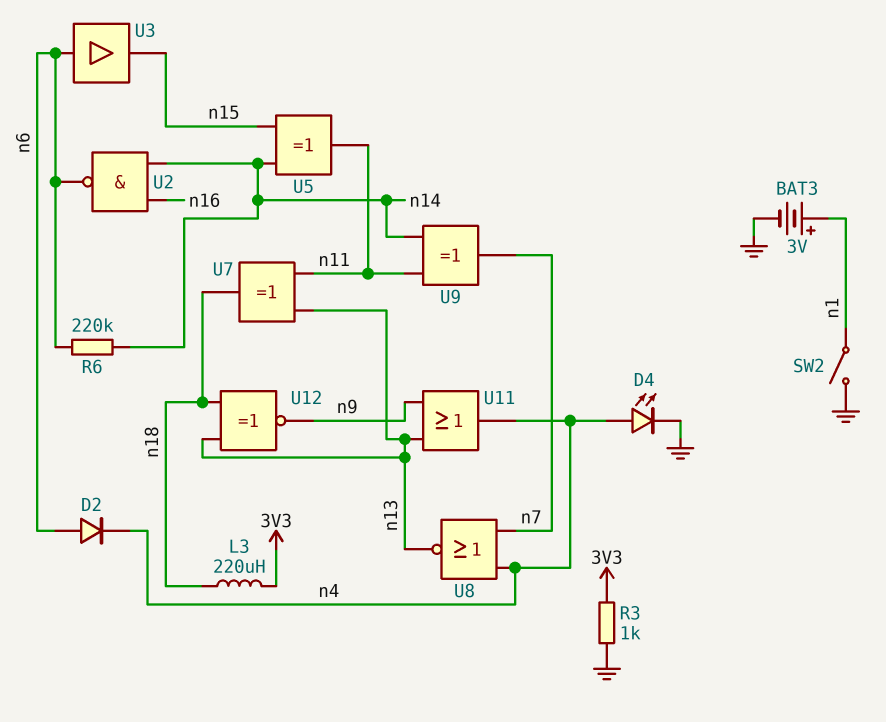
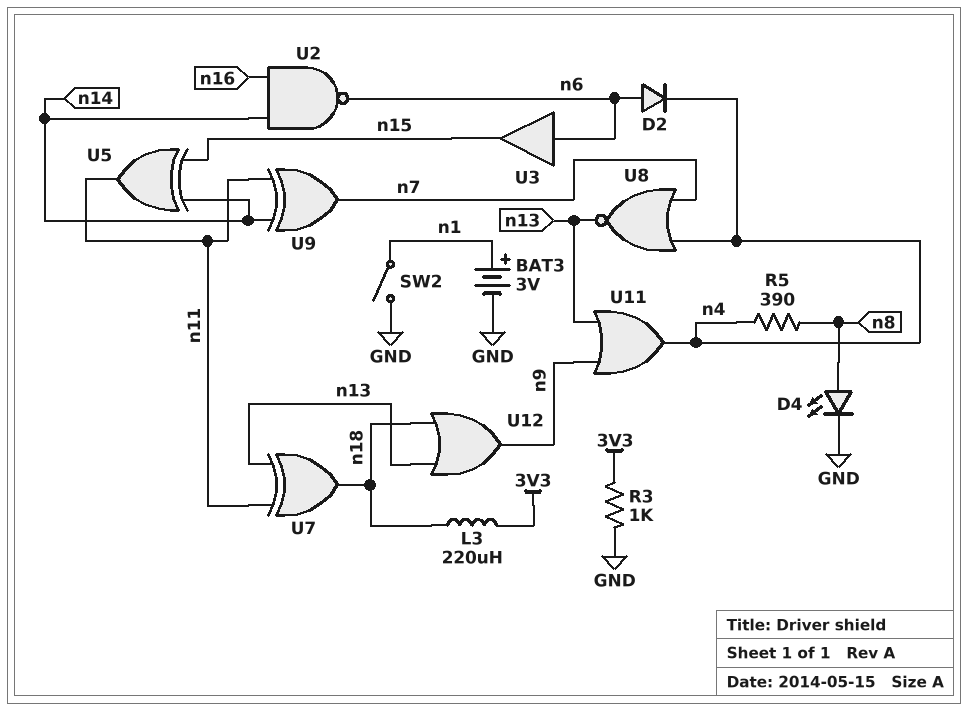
D4: LED (A n4, K GND) -> LED (A n8, K GND)
R5: none -> 390 (n4, n8)
R6: 220k (n6, n14) -> none
U12: XNOR (in n13, in n18, out n9) -> OR (in n13, in n18, out n9)

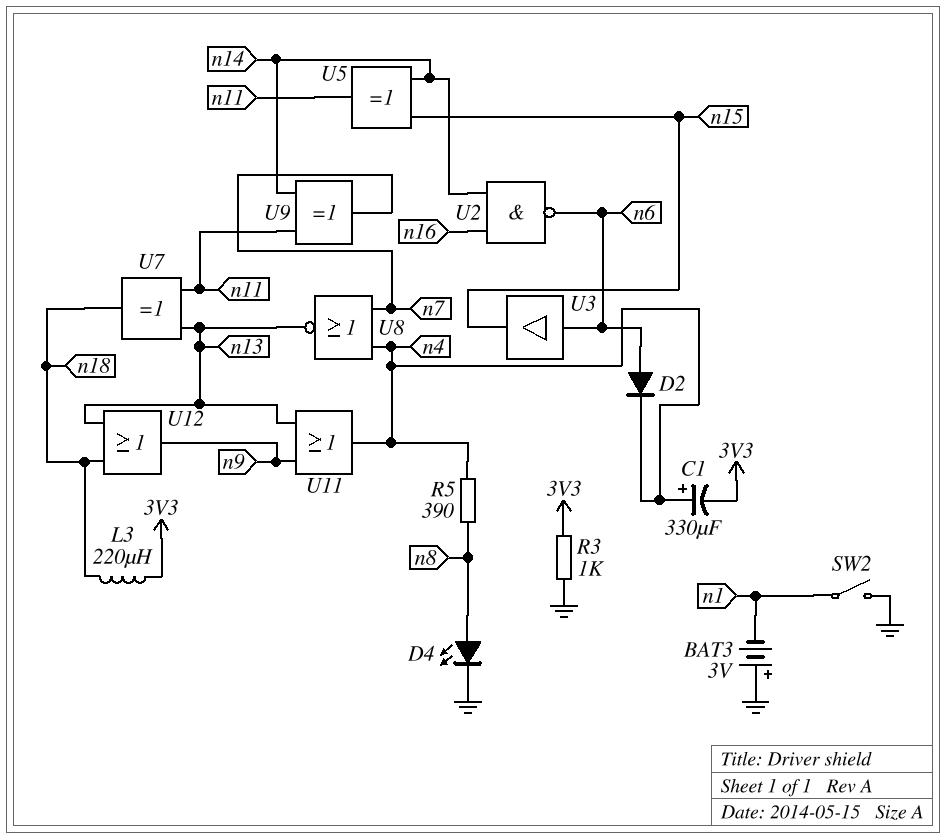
BAT3: 3V (plus n1, minus GND) -> 3V (plus GND, minus n1)
C1: none -> 330uF (plus n4, minus 3V3)

